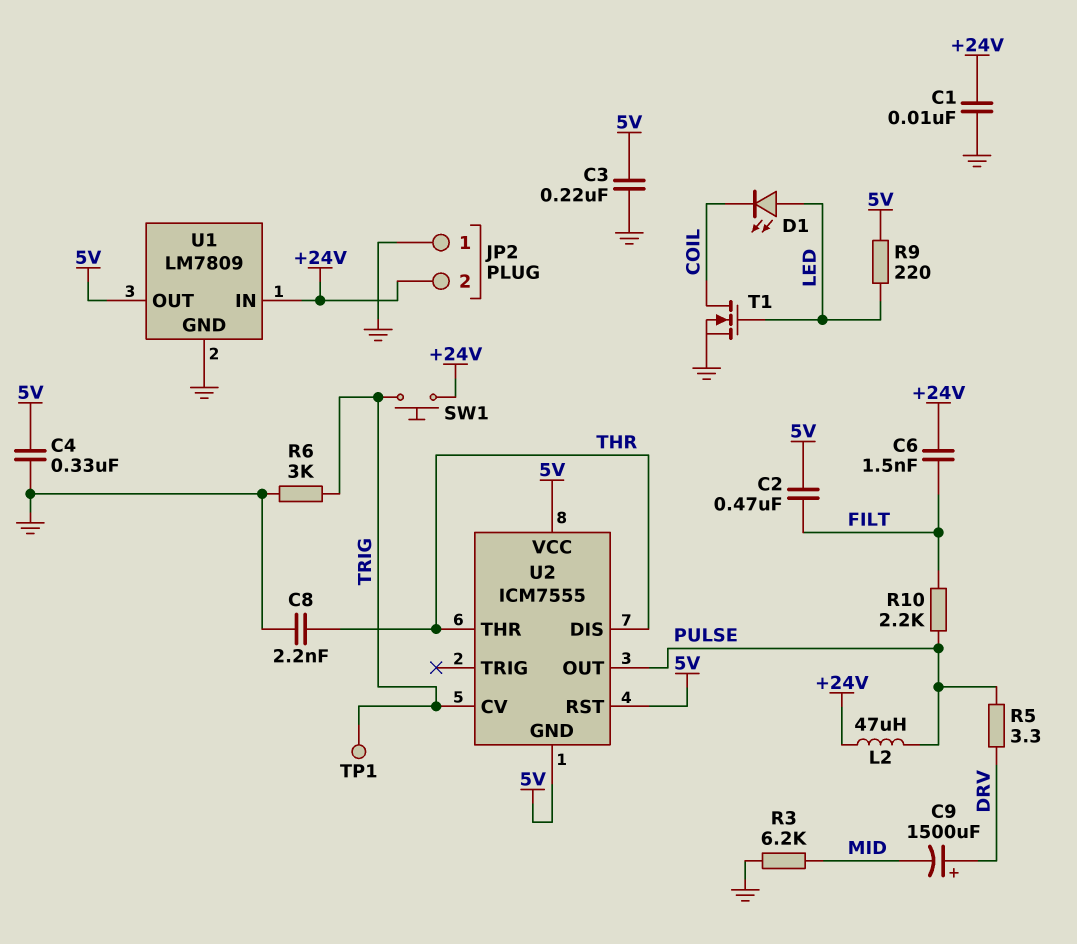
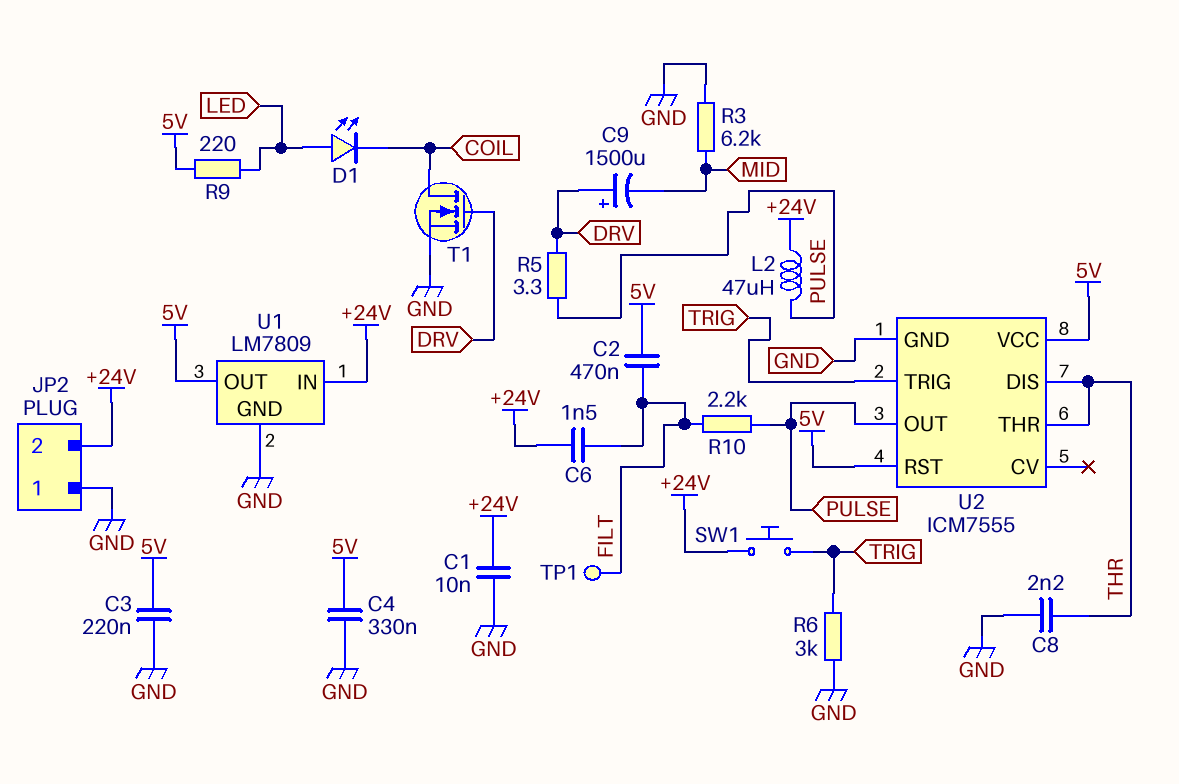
T1: NMOS (G LED, D COIL, S GND) -> NMOS (G DRV, D COIL, S GND)
TP1: test point (TRIG) -> test point (FILT)
U2 pin CV: TRIG -> none
U2 pin GND: 5V -> GND
U2 pin TRIG: none -> TRIG

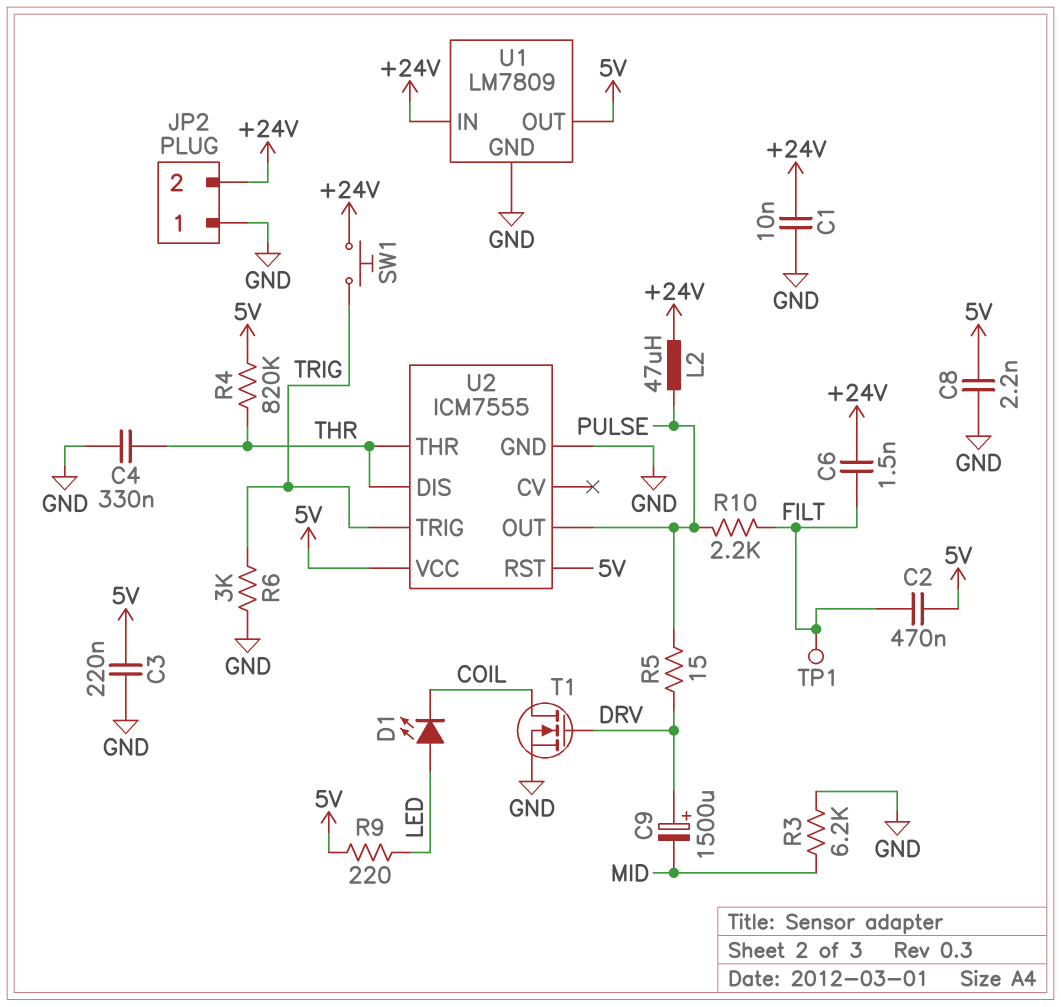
C4: 330nF (5V, GND) -> 330nF (GND, THR)
C8: 2.2nF (GND, THR) -> 2.2nF (5V, GND)
R4: none -> 820k (5V, THR)
R5: 3.3 (DRV, PULSE) -> 15 (DRV, PULSE)

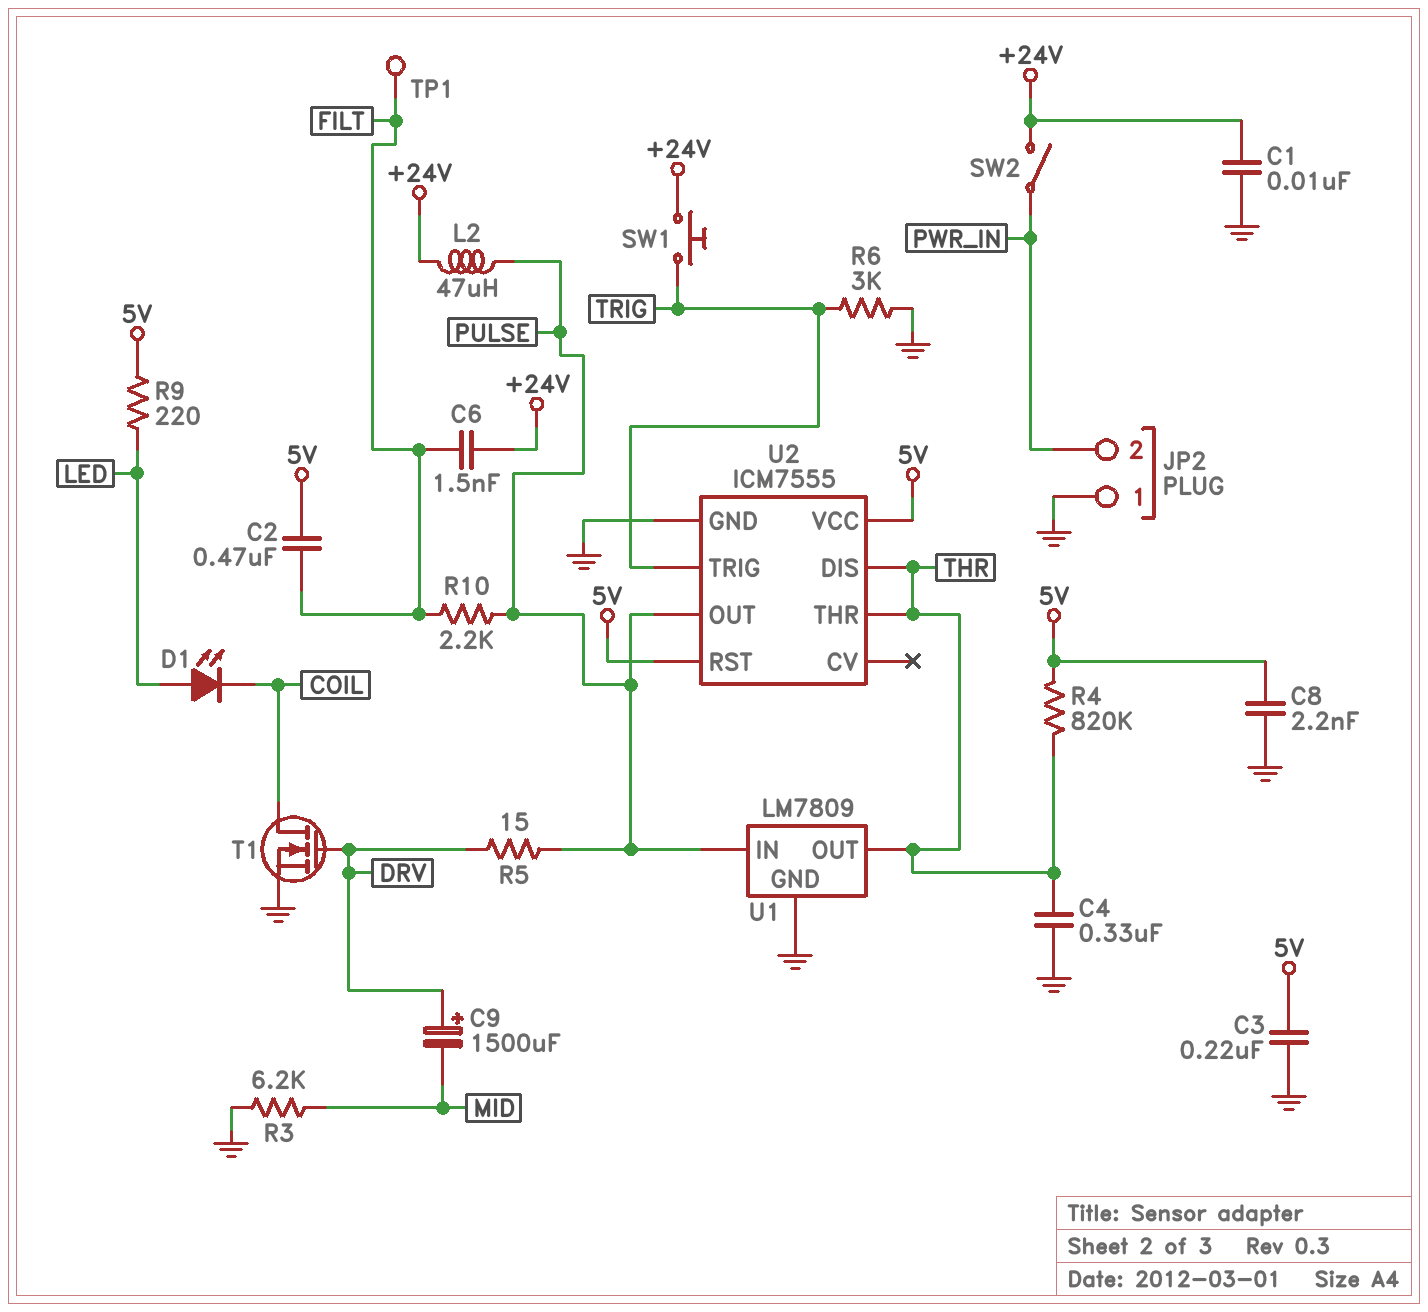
JP2 pin 2: +24V -> PWR_IN
SW2: none -> switch (+24V, PWR_IN)
U1 pin IN: +24V -> PULSE
U1 pin OUT: 5V -> THR

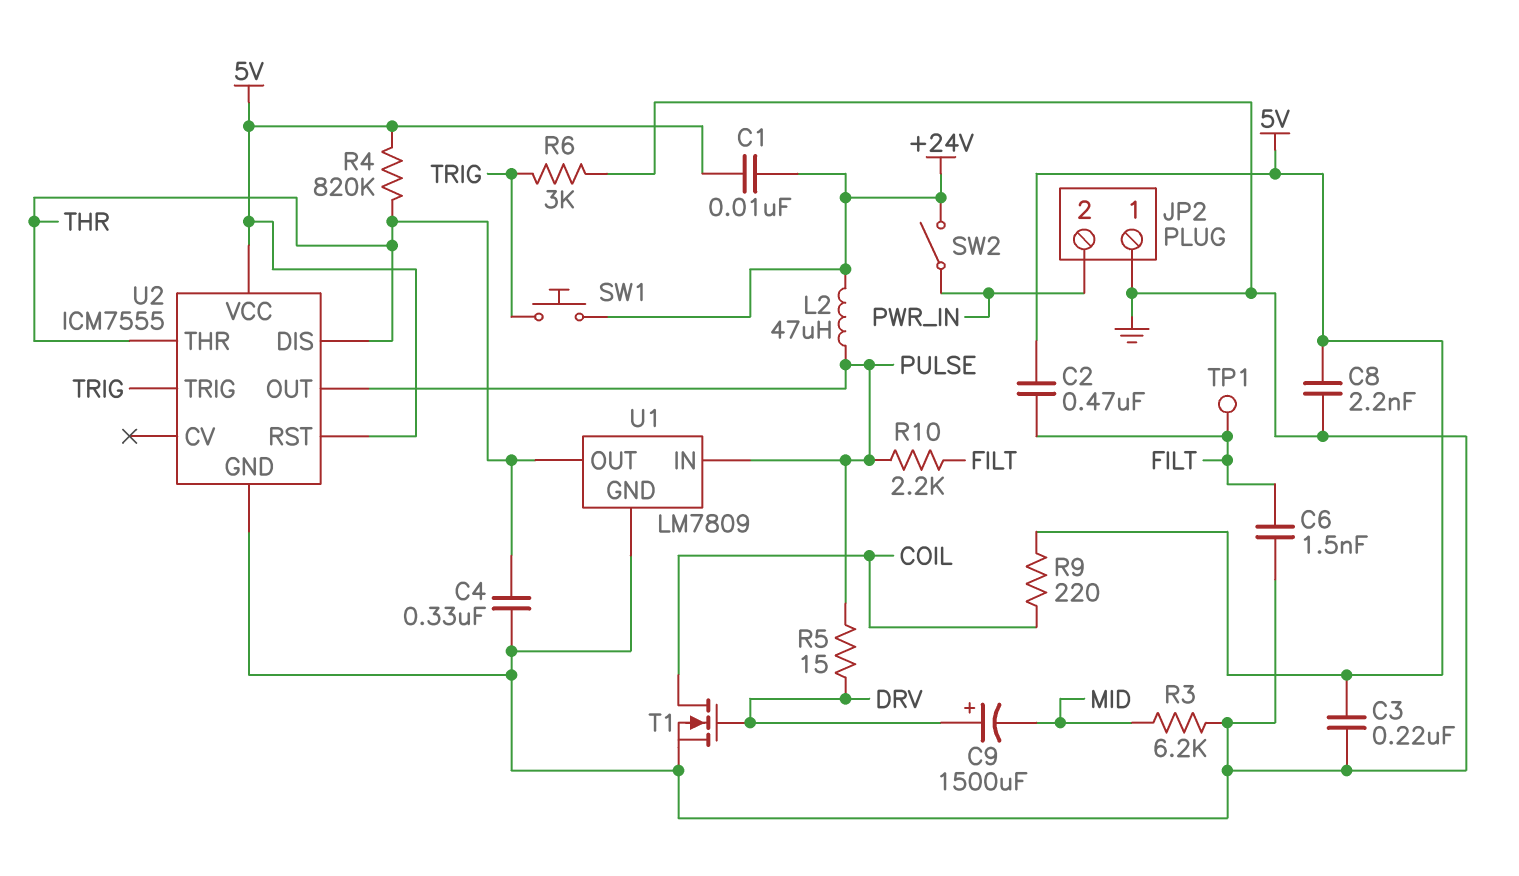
C1: 10nF (+24V, GND) -> 10nF (+24V, 5V)
C6: 1.5nF (+24V, FILT) -> 1.5nF (FILT, GND)
D1: LED (A LED, K COIL) -> none
R9: 220 (5V, LED) -> 220 (5V, COIL)

